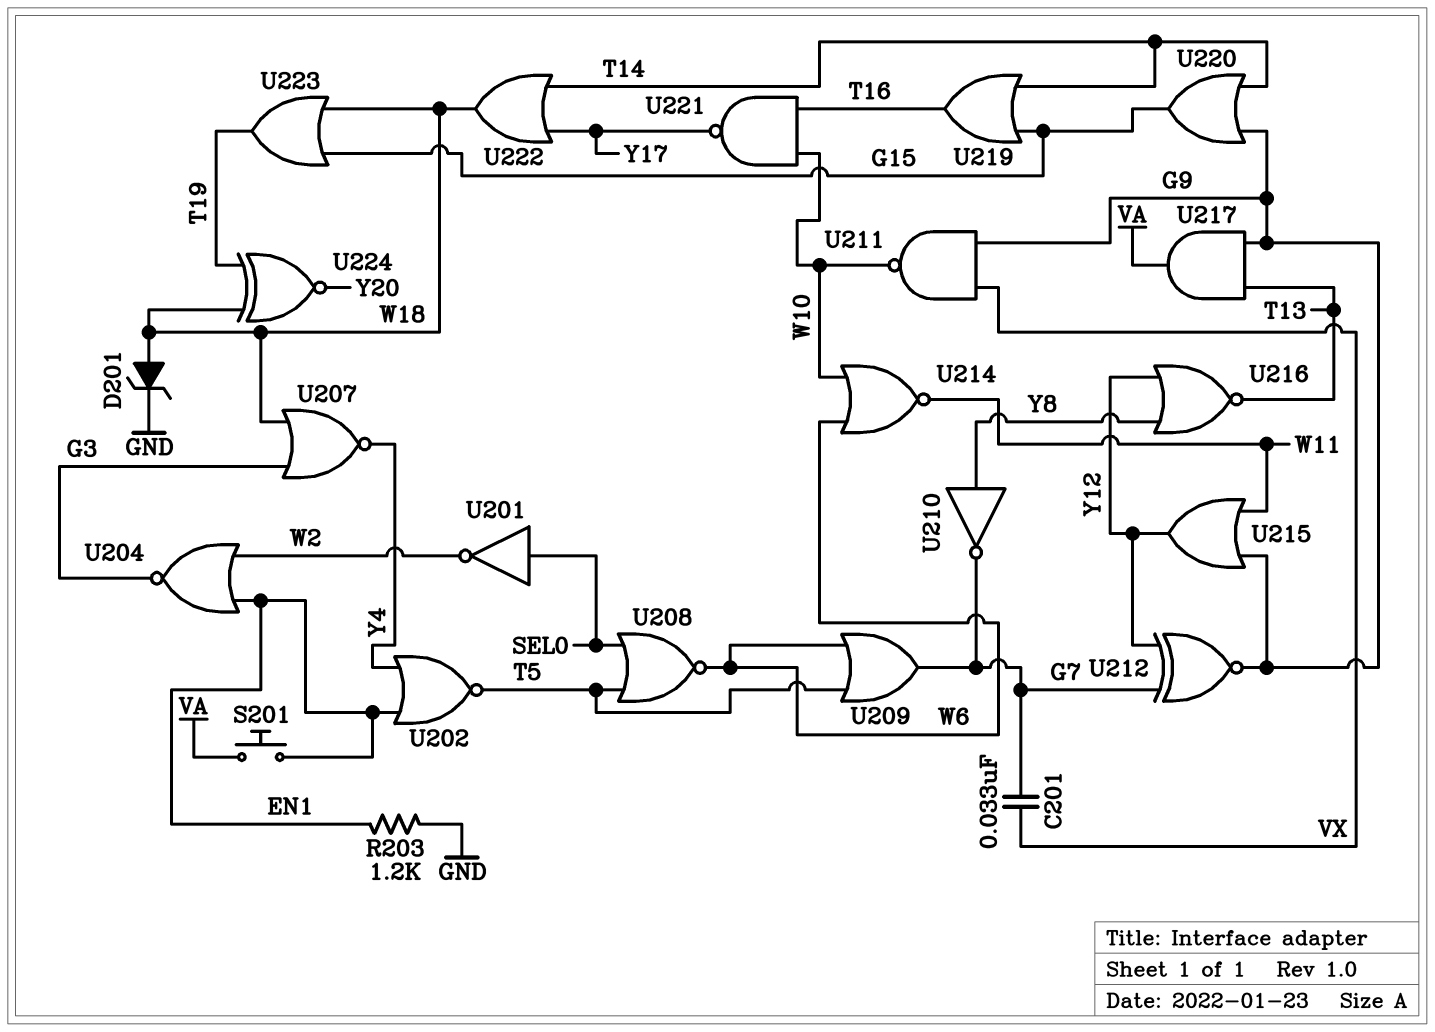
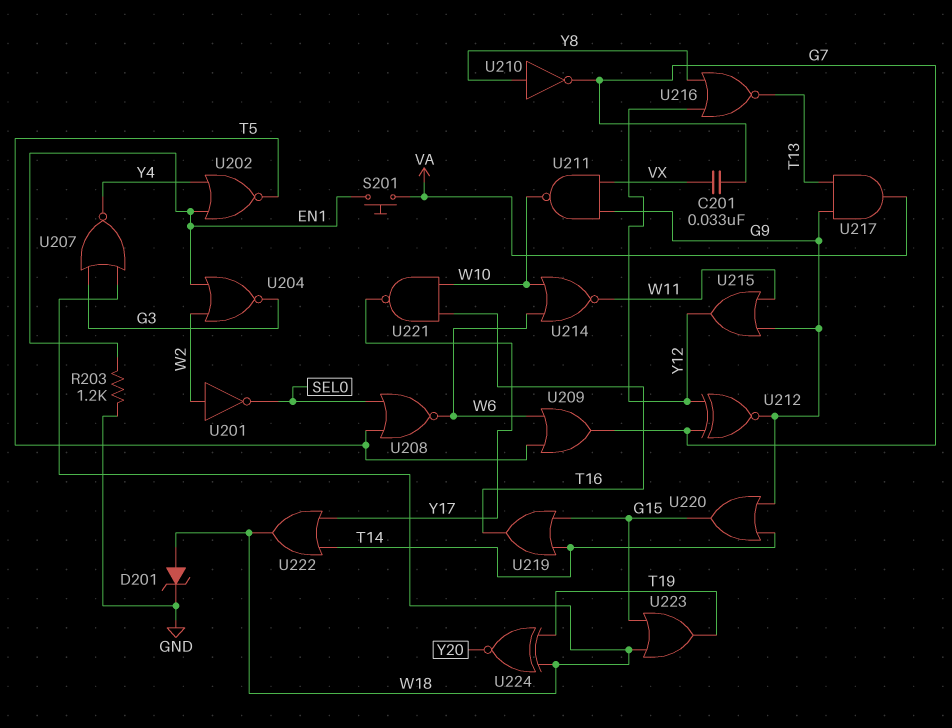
U201: NOT (in SEL0, out W2) -> NOT (in W2, out SEL0)

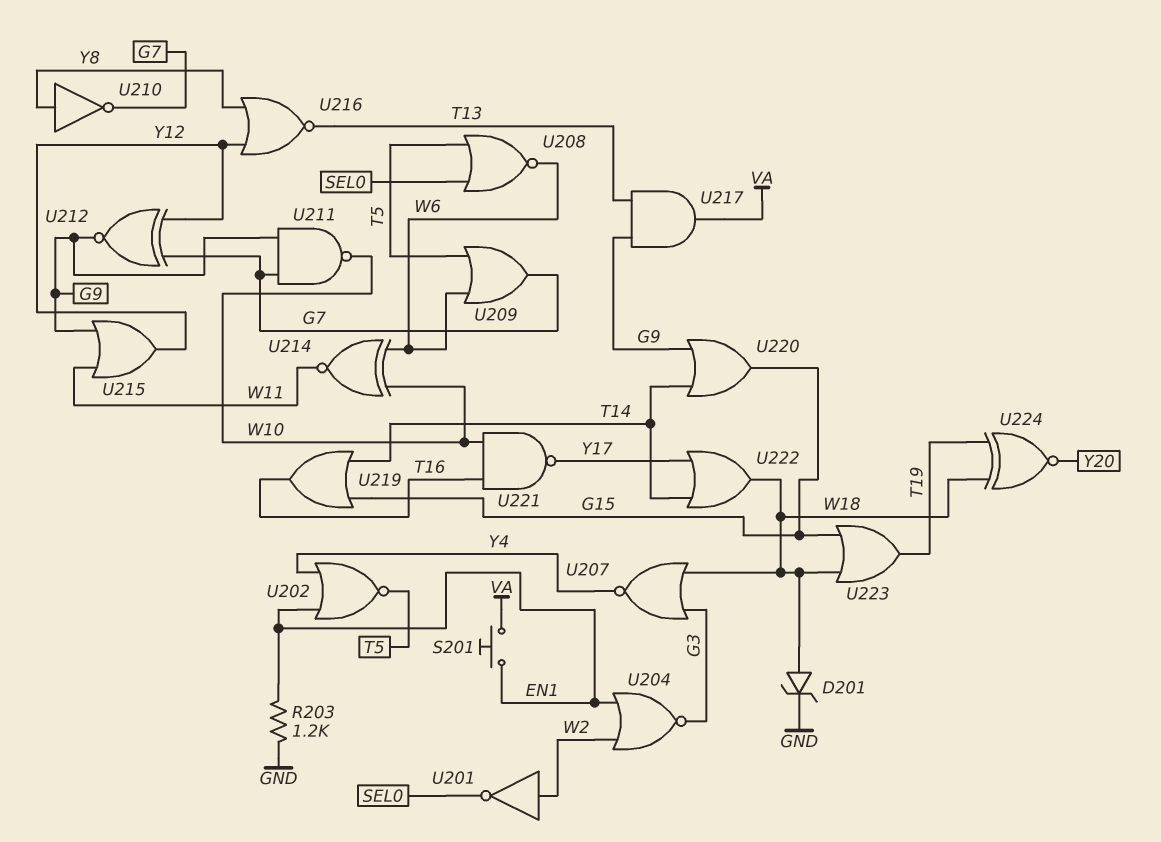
C201: 33nF (G7, VX) -> none
U211: NAND (in G9, in VX, out W10) -> NAND (in G7, in G9, out W10)
U214: NOR (in W6, in W10, out W11) -> XNOR (in W6, in W10, out W11)

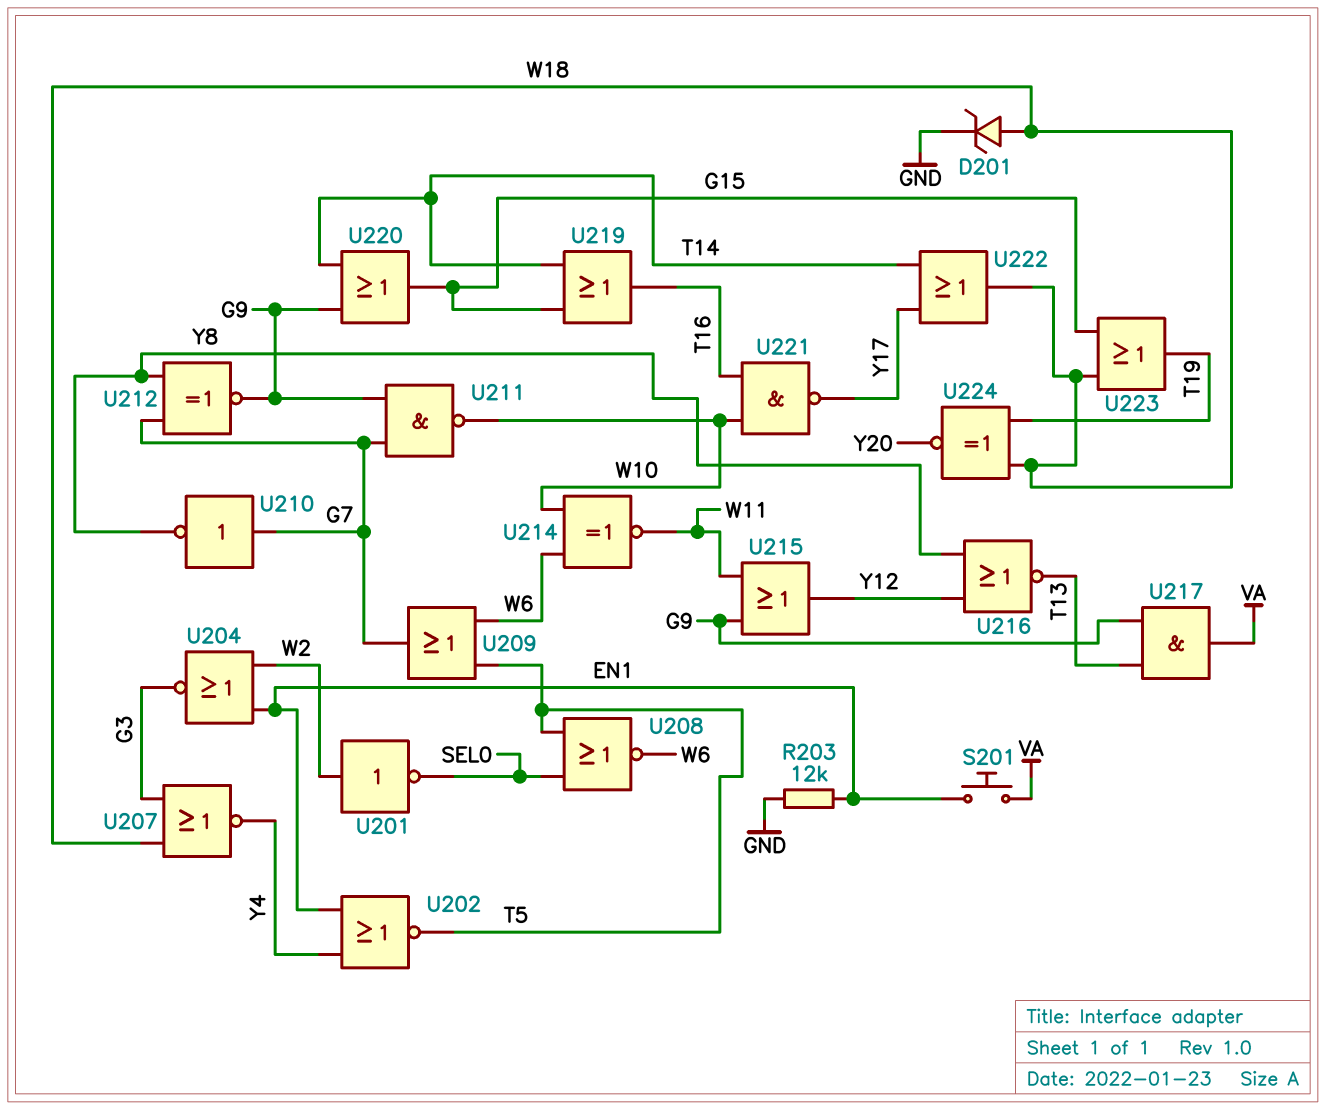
R203: 1.2k (EN1, GND) -> 12k (EN1, GND)
U210: NOT (in Y8, out G7) -> NOT (in G7, out Y8)
U212: XNOR (in G7, in Y12, out G9) -> XNOR (in G7, in Y8, out G9)

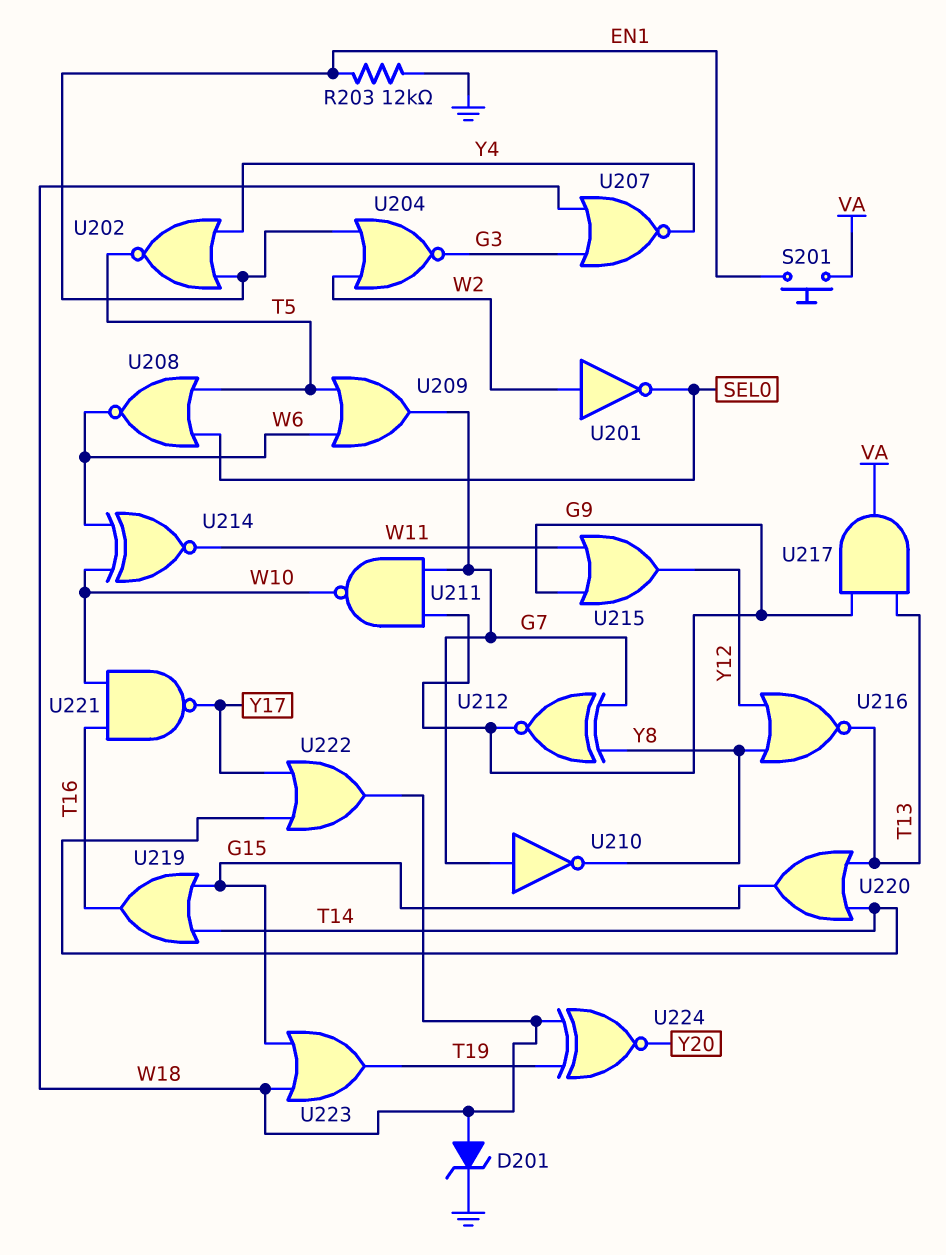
U220: OR (in G9, in T14, out G15) -> OR (in T13, in T14, out G15)

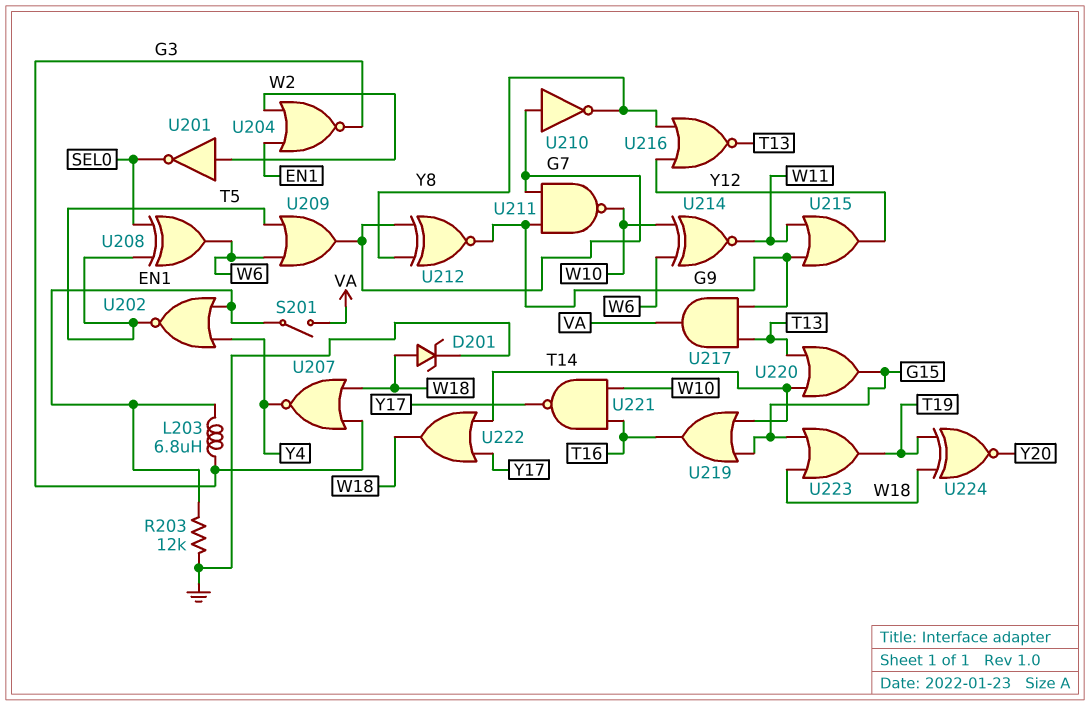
L203: none -> 6.8uH (EN1, G3)
S201: button (EN1, VA) -> switch (EN1, VA)
U208: NOR (in SEL0, in T5, out W6) -> XOR (in SEL0, in T5, out W6)

